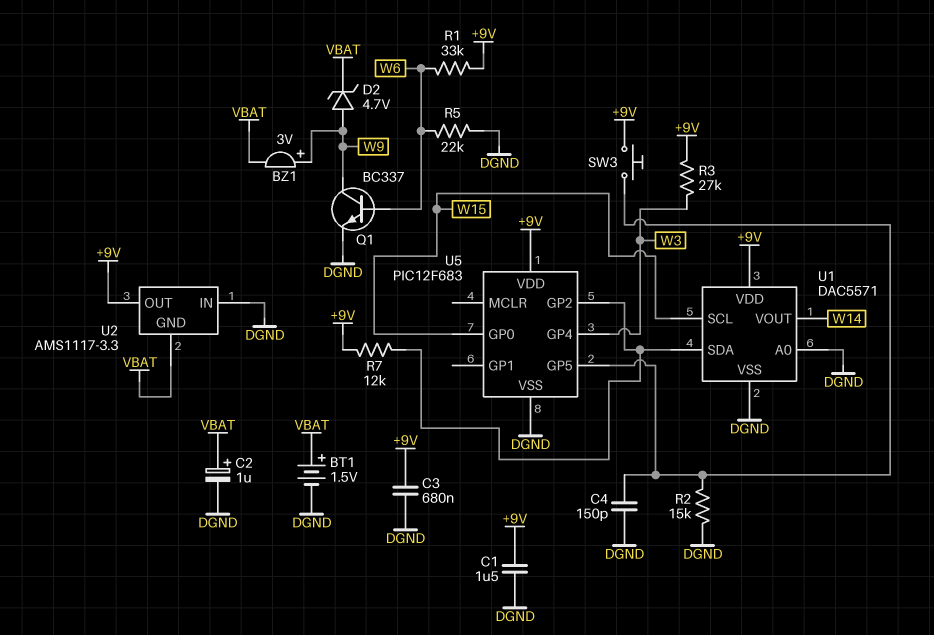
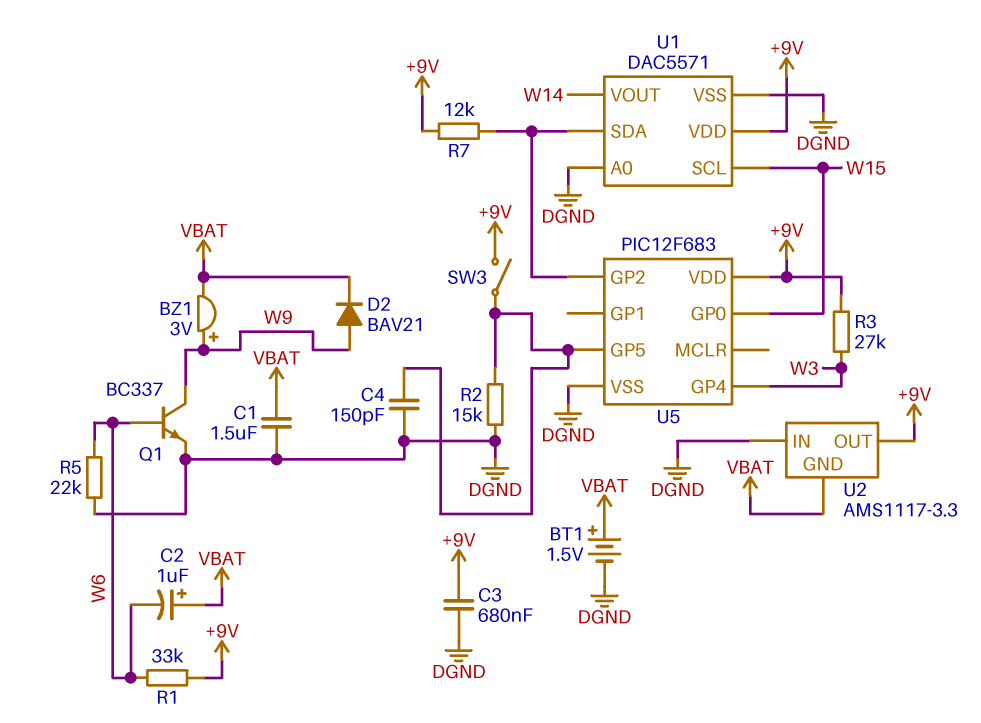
C1: 1.5uF (+9V, DGND) -> 1.5uF (DGND, VBAT)
C2: 1uF (plus VBAT, minus DGND) -> 1uF (plus VBAT, minus W6)
D2: zener 4.7V (A W9, K VBAT) -> diode BAV21 (A W9, K VBAT)
SW3: button (+9V, U5/GP5) -> switch (+9V, U5/GP5)

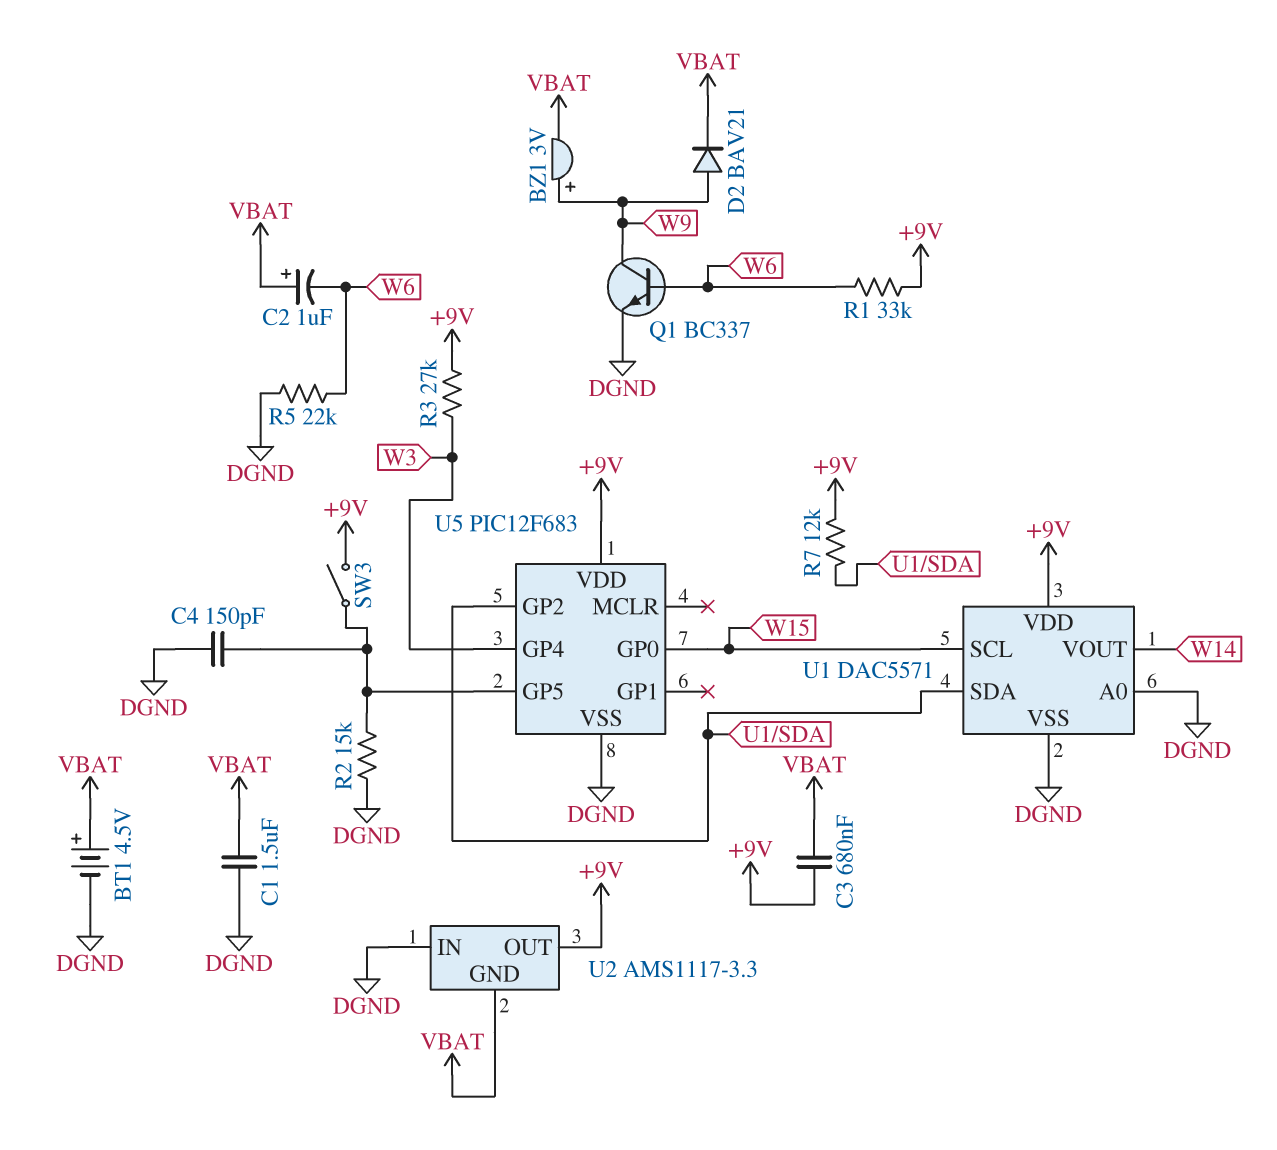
BT1: 1.5V (plus VBAT, minus DGND) -> 4.5V (plus VBAT, minus DGND)
C3: 680nF (+9V, DGND) -> 680nF (+9V, VBAT)

